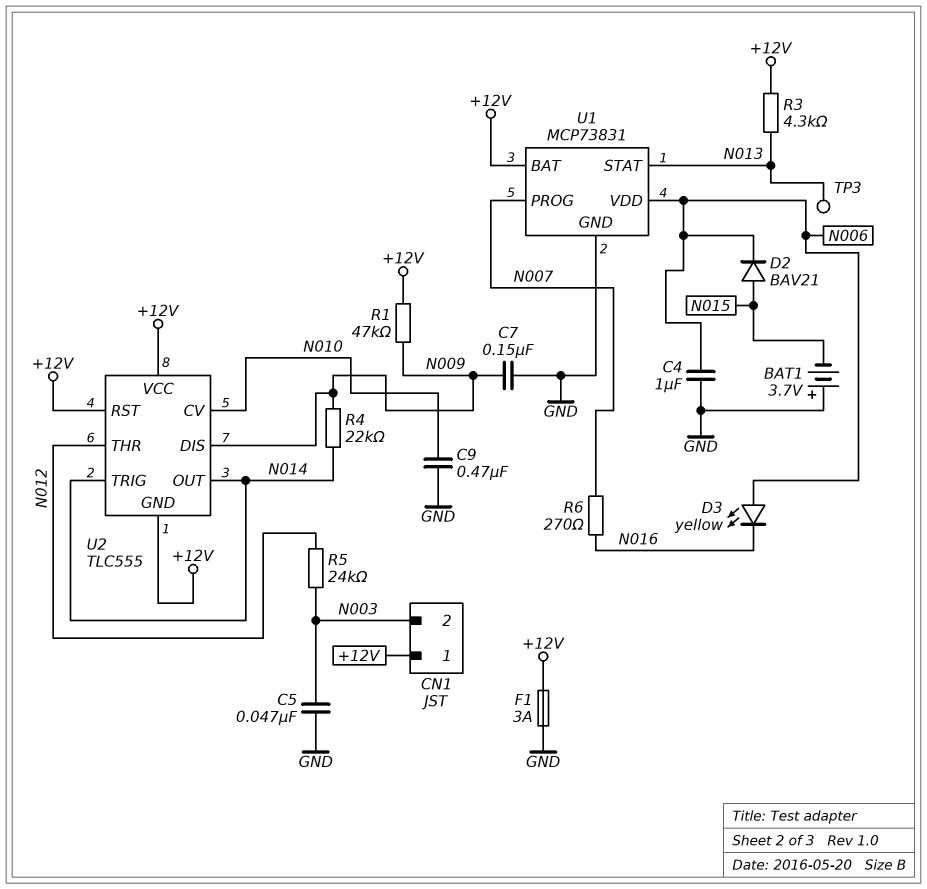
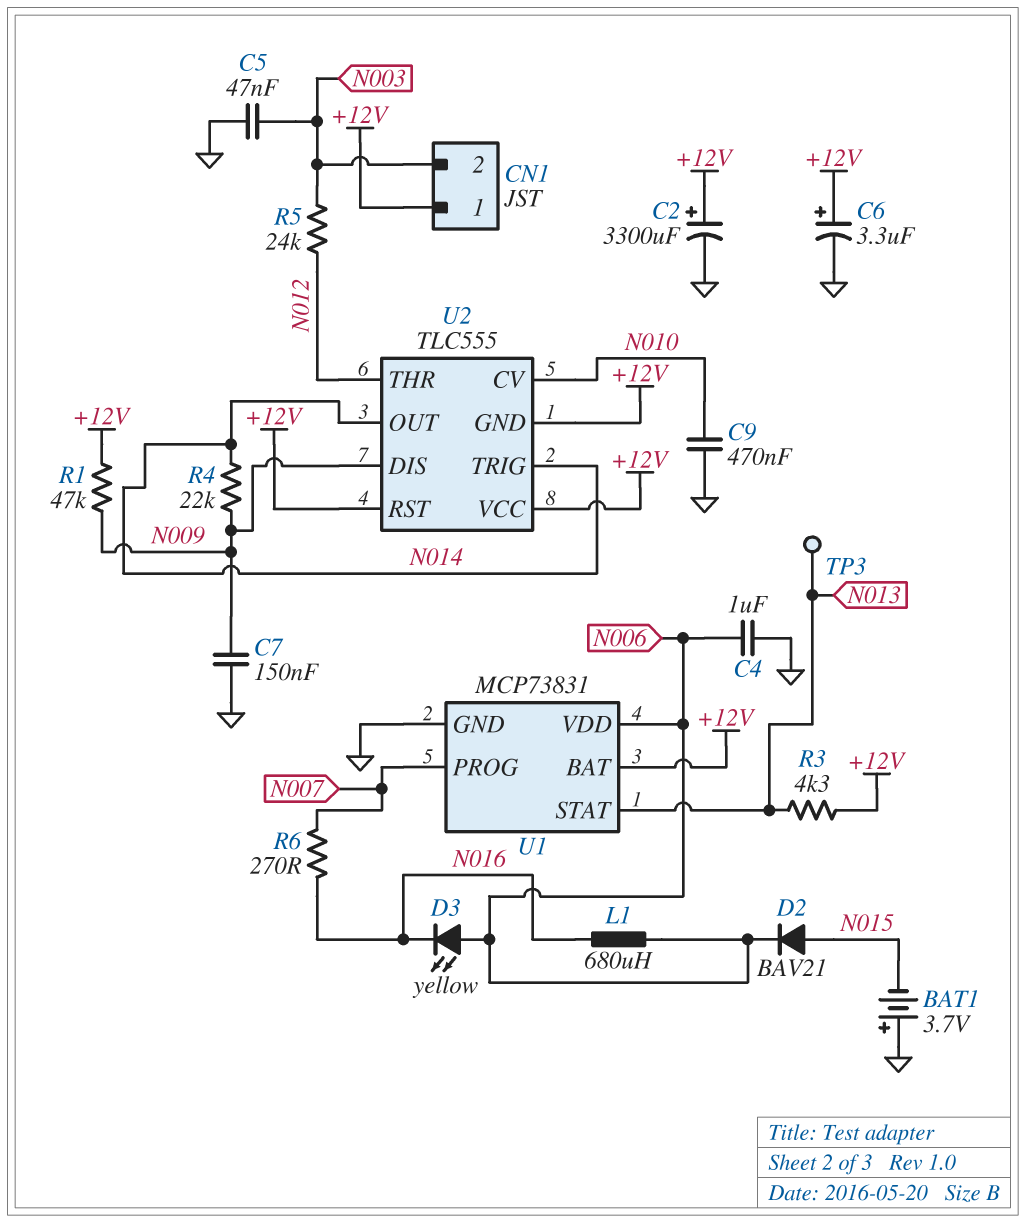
C2: none -> 3300uF (plus +12V, minus GND)
C6: none -> 3.3uF (plus +12V, minus GND)
F1: 3A (+12V, GND) -> none
L1: none -> 680uH (N006, N016)

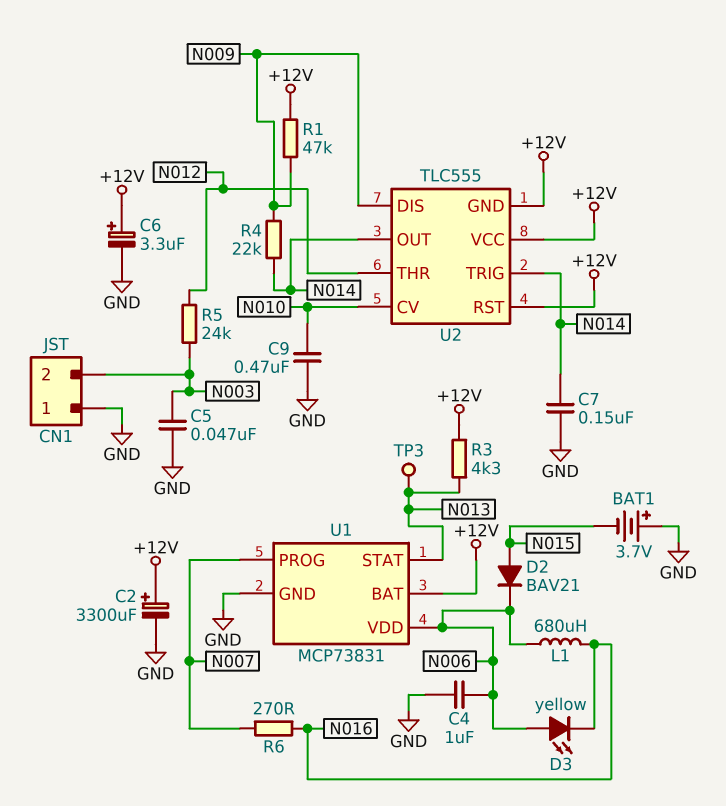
C7: 150nF (GND, N009) -> 150nF (GND, N014)
CN1 pin 1: +12V -> GND

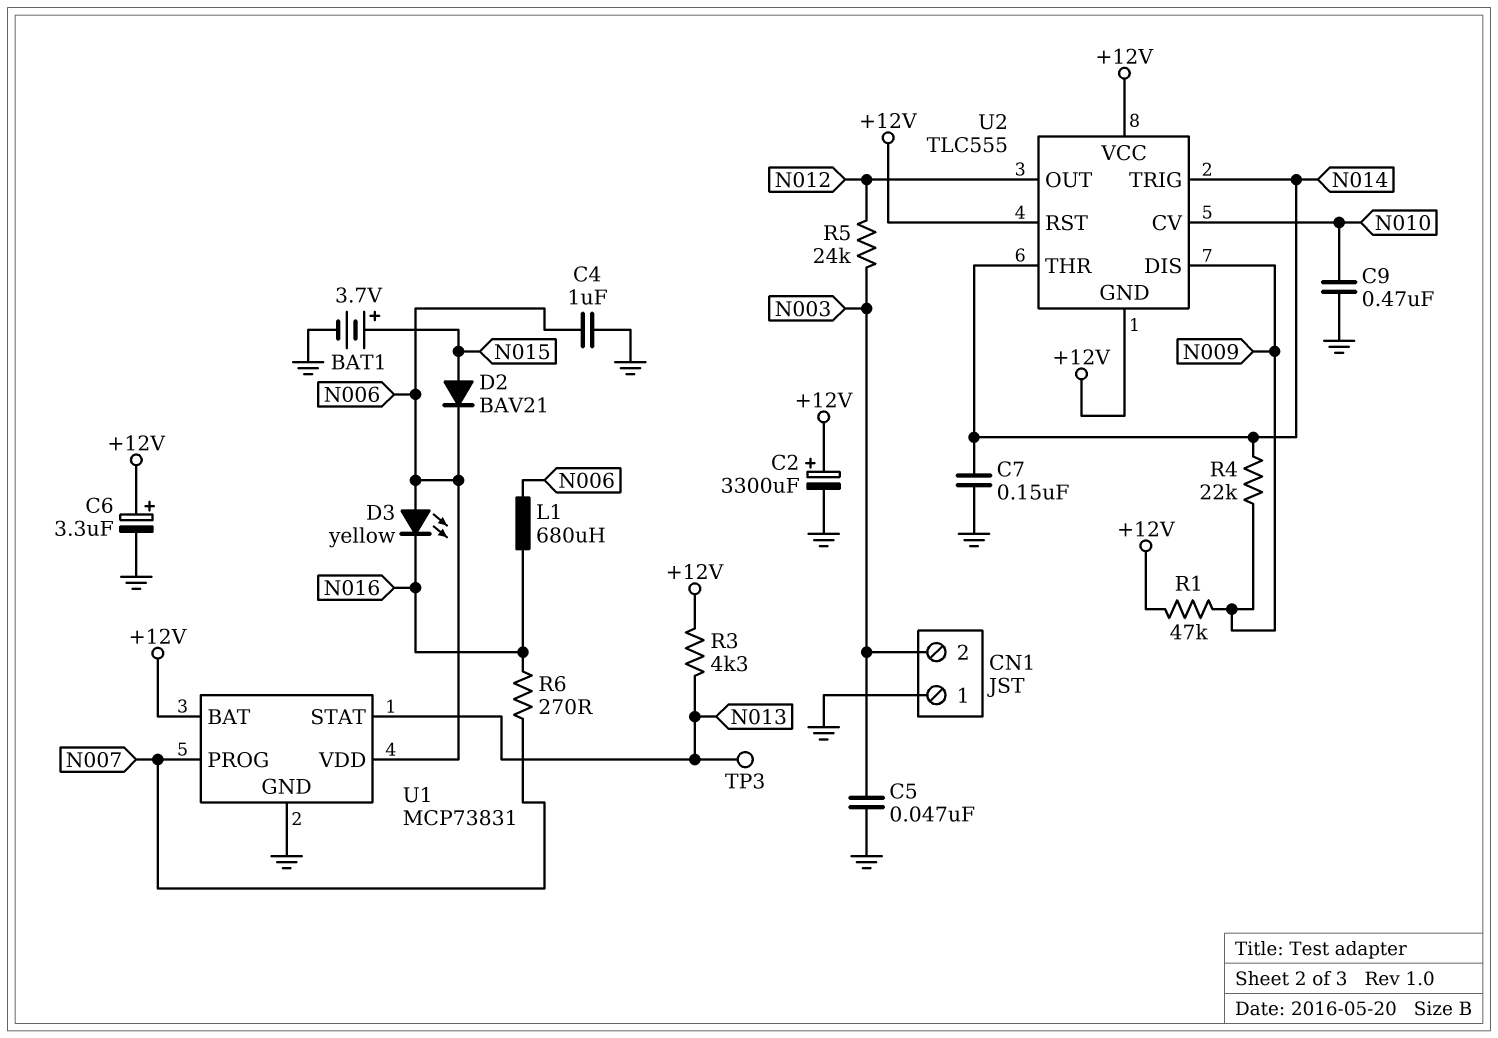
BAT1: 3.7V (plus GND, minus N015) -> 3.7V (plus N015, minus GND)
U2 pin OUT: N014 -> N012
U2 pin THR: N012 -> N014

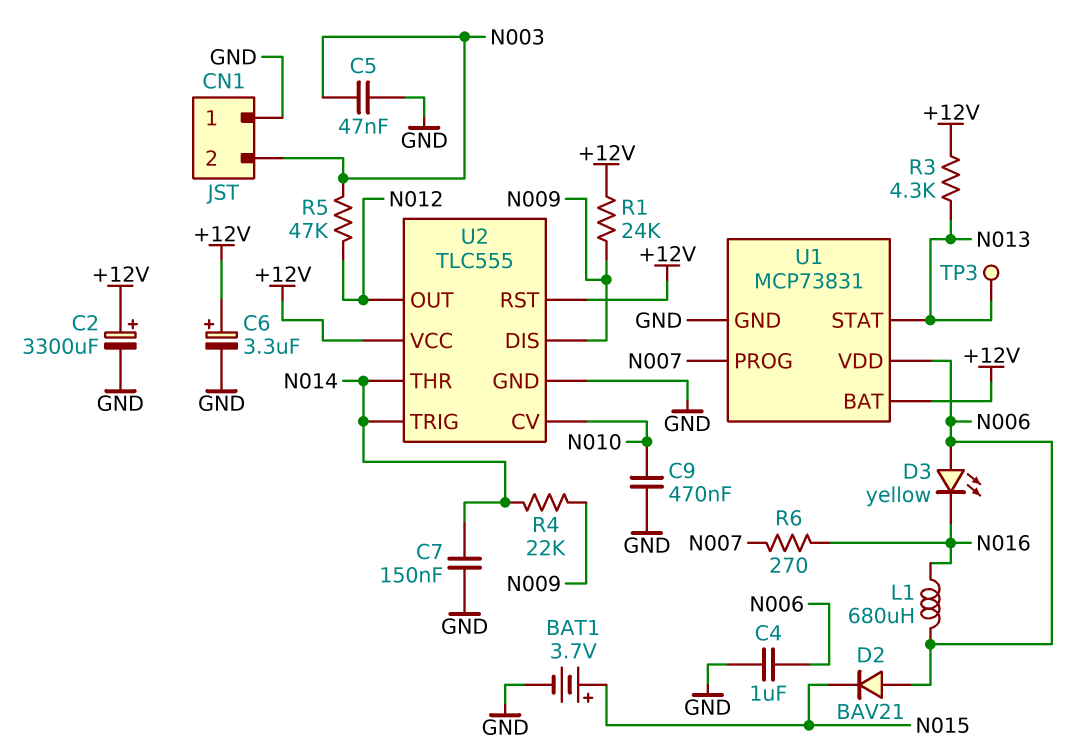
D2: diode BAV21 (A N015, K N006) -> diode BAV21 (A N006, K N015)
R1: 47k (+12V, N009) -> 24k (+12V, N009)
R5: 24k (N003, N012) -> 47k (N003, N012)
U2 pin GND: +12V -> GND

